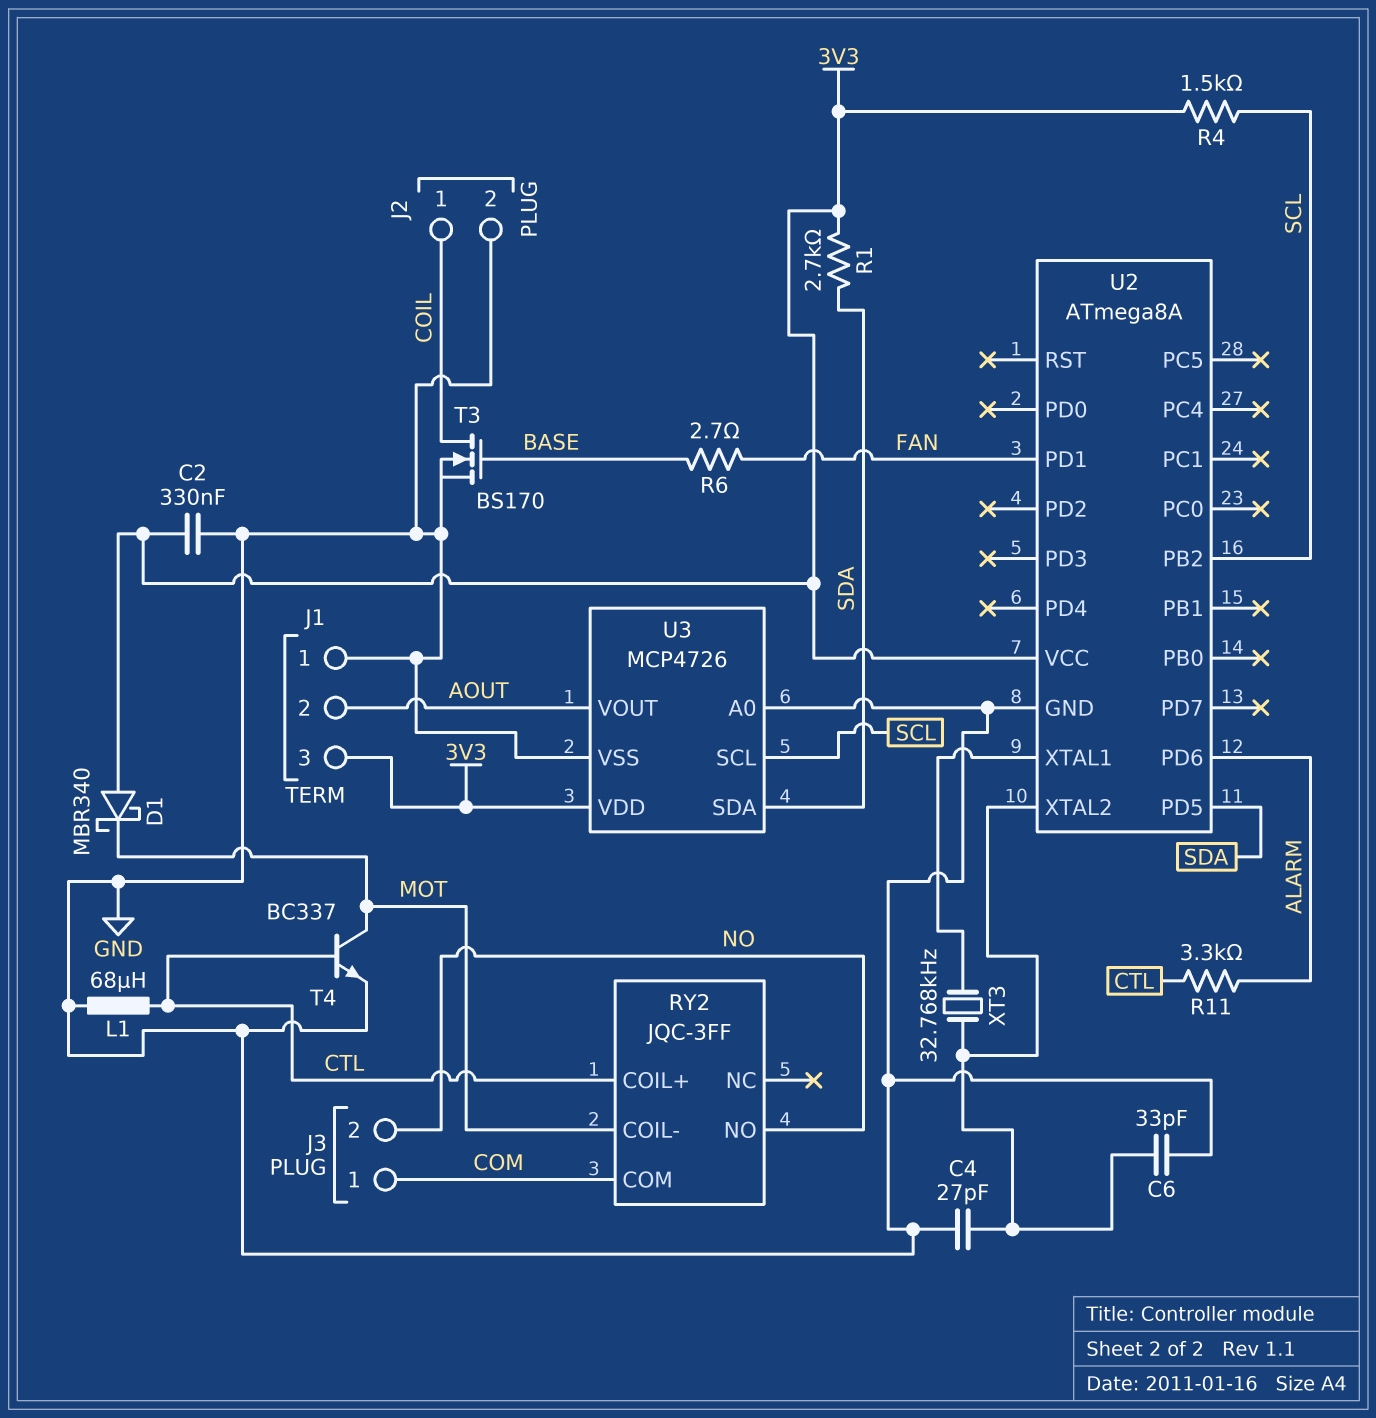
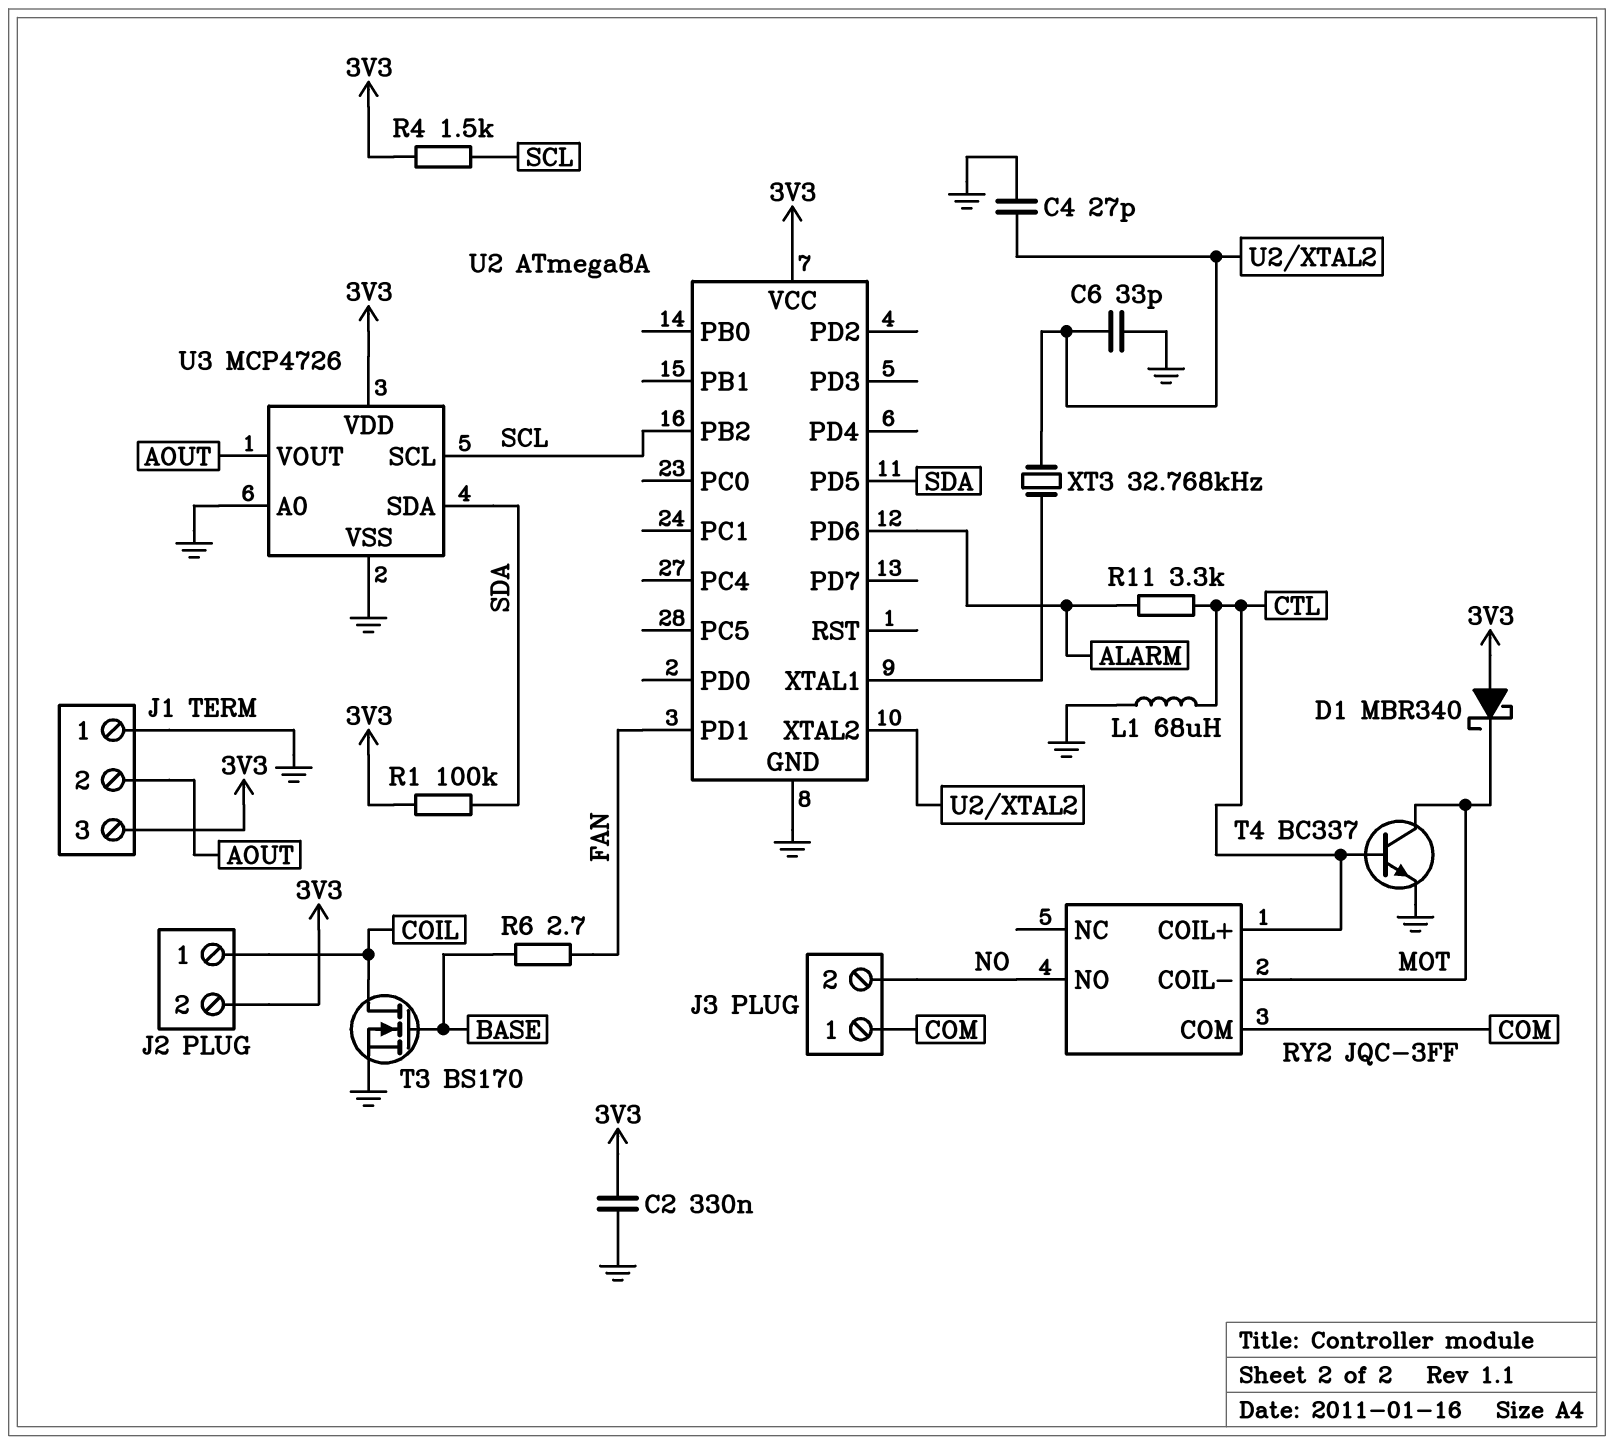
J2 pin 2: GND -> 3V3
R1: 2.7k (3V3, SDA) -> 100k (3V3, SDA)

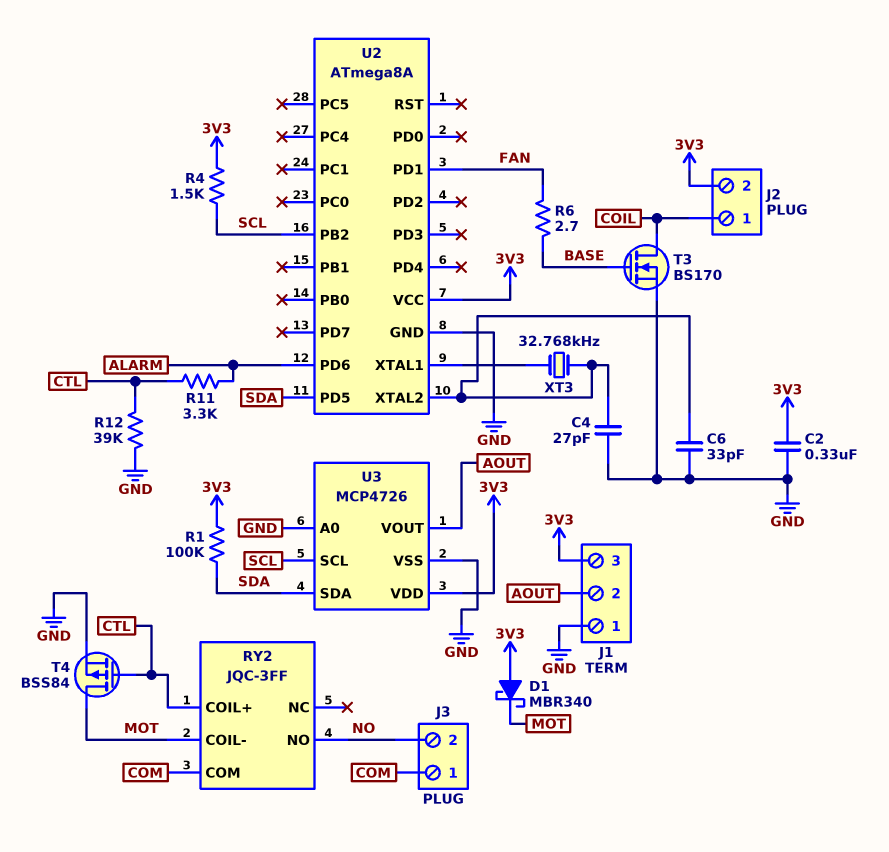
L1: 68uH (CTL, GND) -> none
R12: none -> 39k (CTL, GND)
T4: NPN BC337 (B CTL, C MOT, E GND) -> PMOS BSS84 (G CTL, D MOT, S GND)

